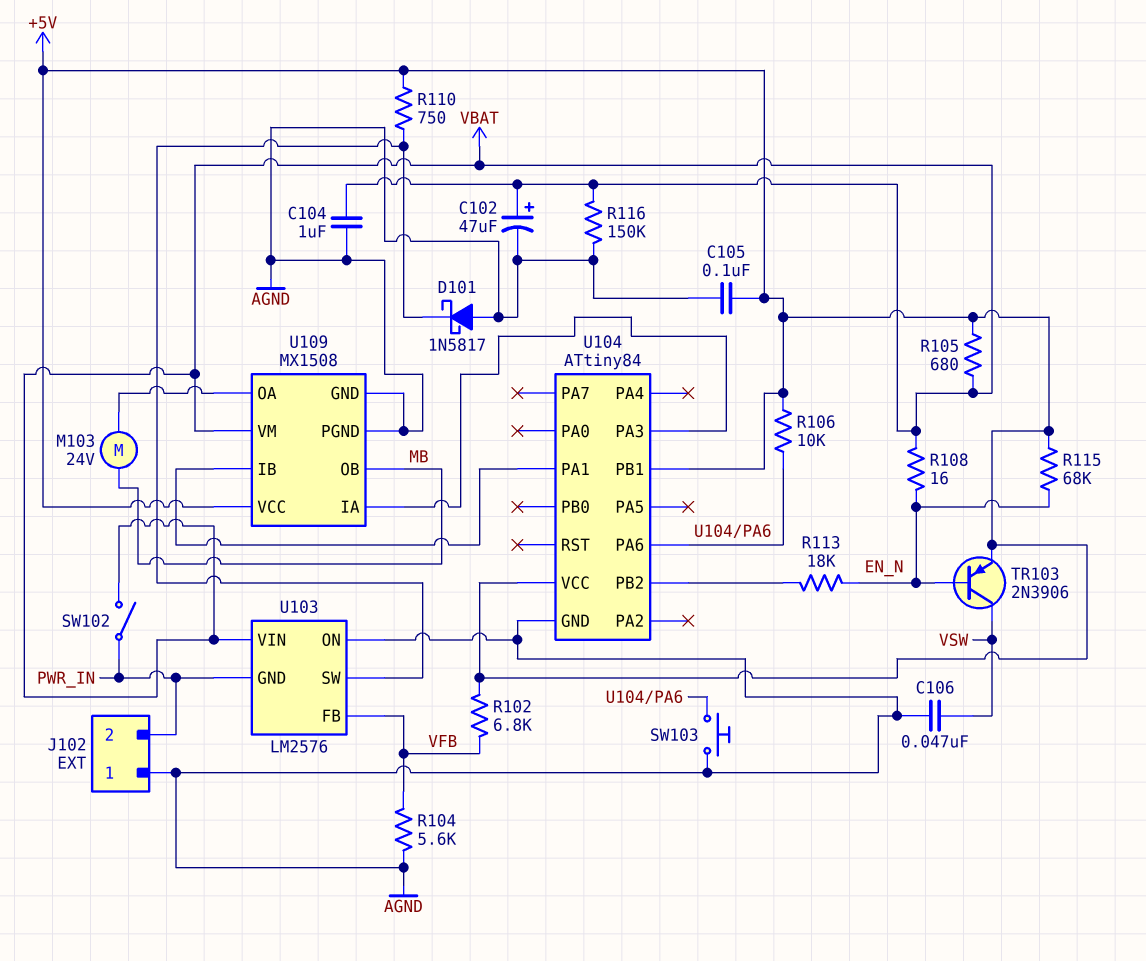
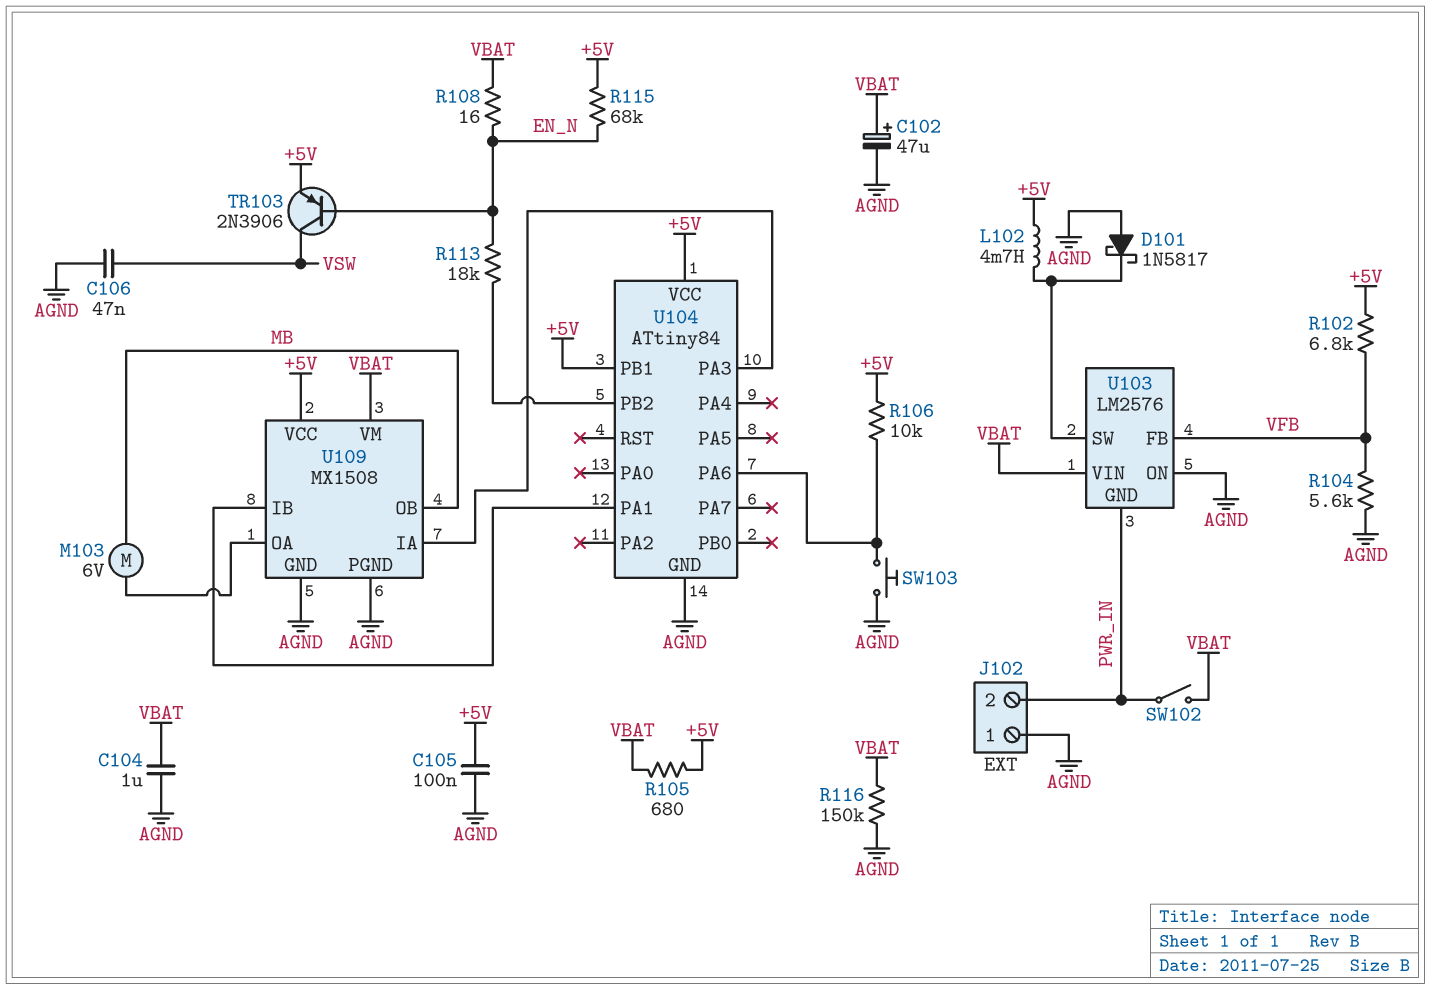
L102: none -> 4.7mH (+5V, U103/SW)
M103: motor 24V (MB, U109/OA) -> motor 6V (MB, U109/OA)
R110: 750 (+5V, U103/SW) -> none

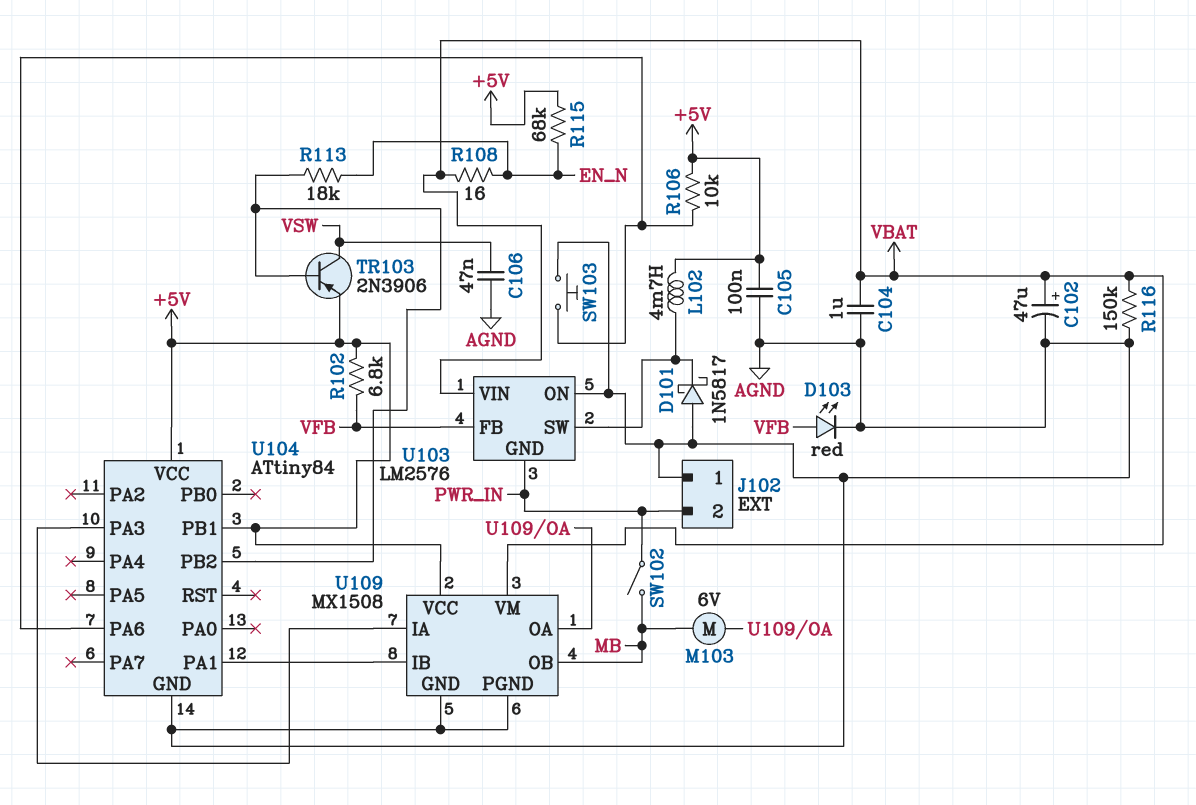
D103: none -> LED red (A VFB, K AGND)
R104: 5.6k (AGND, VFB) -> none
R105: 680 (+5V, VBAT) -> none
SW102: switch (PWR_IN, VBAT) -> switch (MB, PWR_IN)
TR103: PNP 2N3906 (B EN_N, C VSW, E +5V) -> PNP 2N3906 (B U104/PB2, C VSW, E +5V)

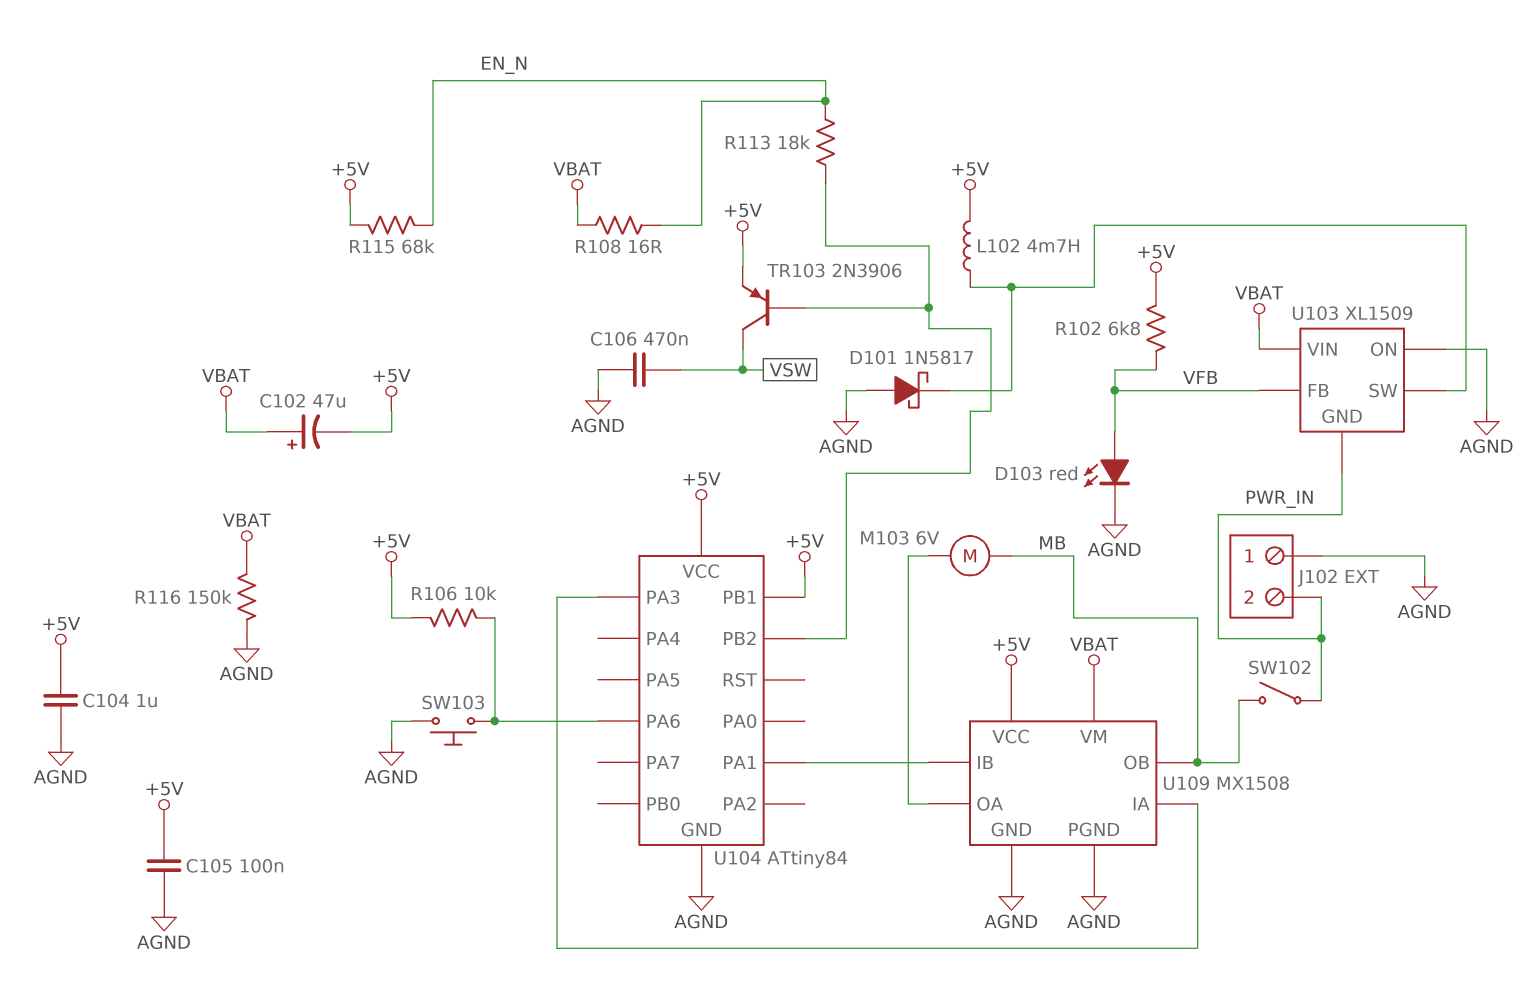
C102: 47uF (plus VBAT, minus AGND) -> 47uF (plus VBAT, minus +5V)
C104: 1uF (AGND, VBAT) -> 1uF (+5V, AGND)
C106: 47nF (AGND, VSW) -> 470nF (AGND, VSW)
U103: LM2576 -> XL1509

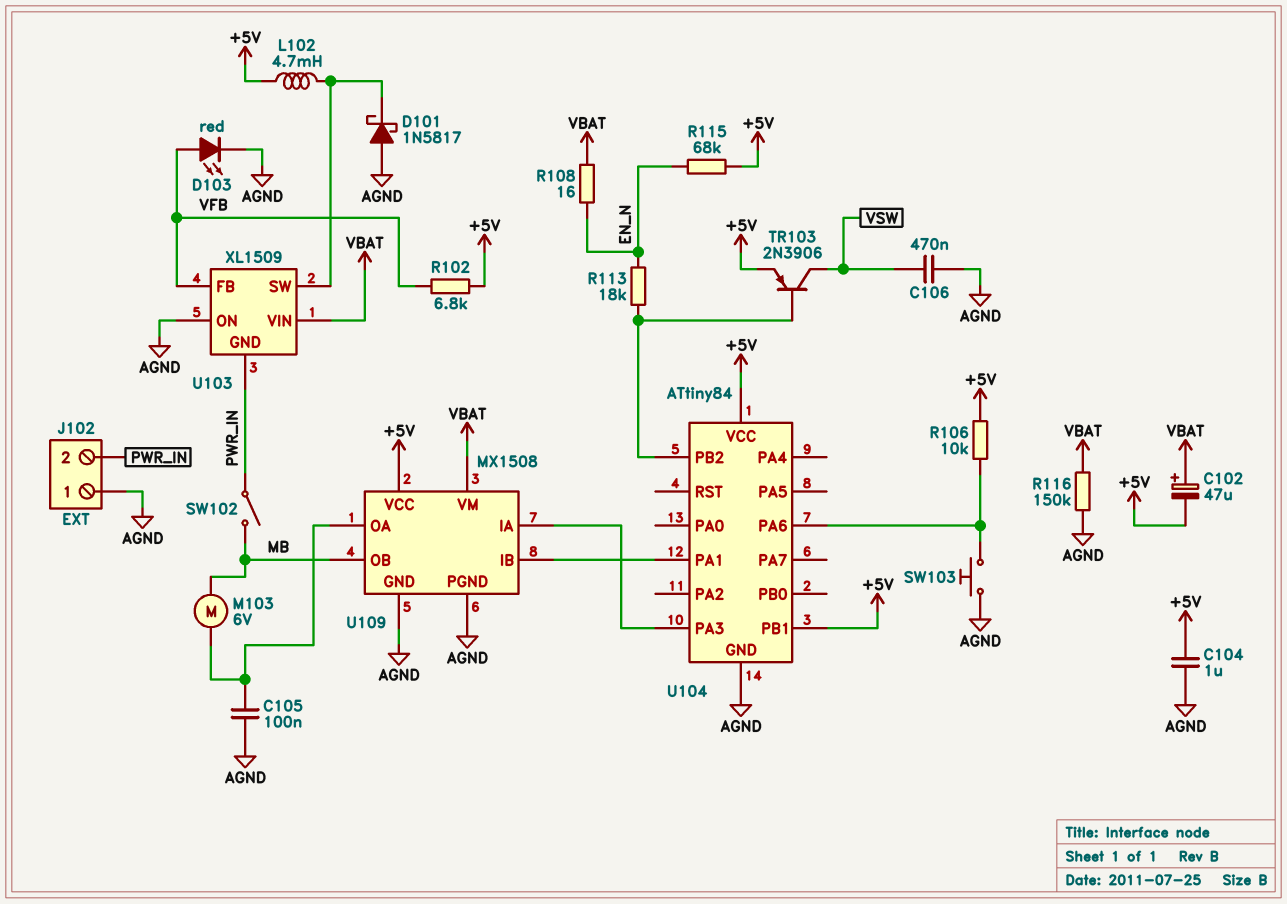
C105: 100nF (+5V, AGND) -> 100nF (AGND, U109/OA)

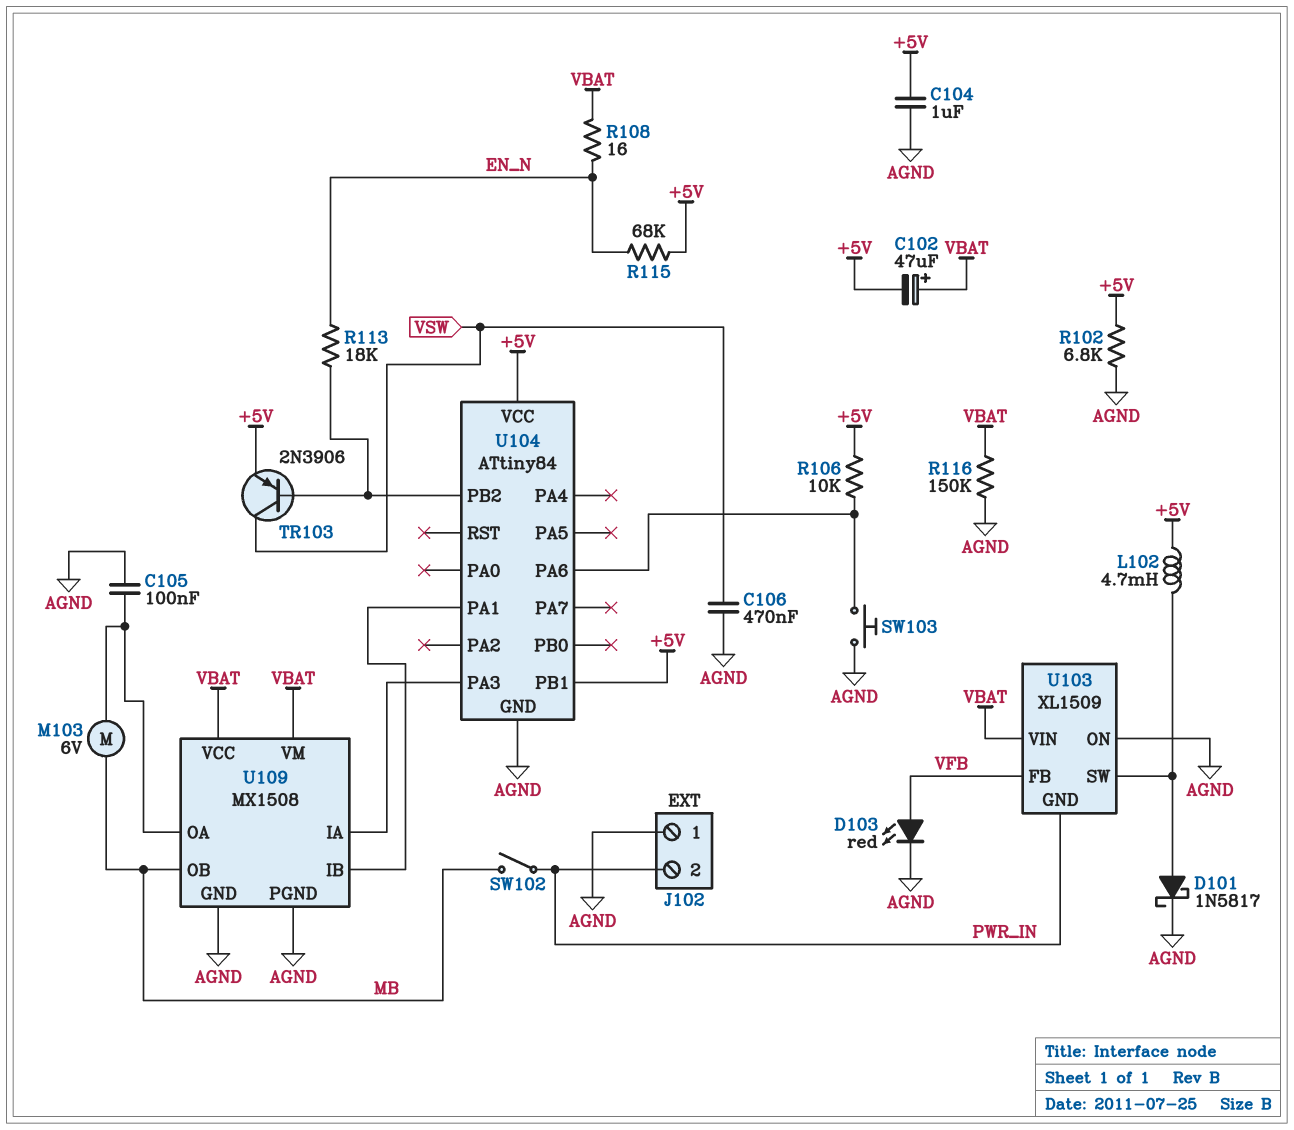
D101: schottky 1N5817 (A AGND, K U103/SW) -> schottky 1N5817 (A U103/SW, K AGND)
R102: 6.8k (+5V, VFB) -> 6.8k (+5V, AGND)
U109 pin VCC: +5V -> VBAT

